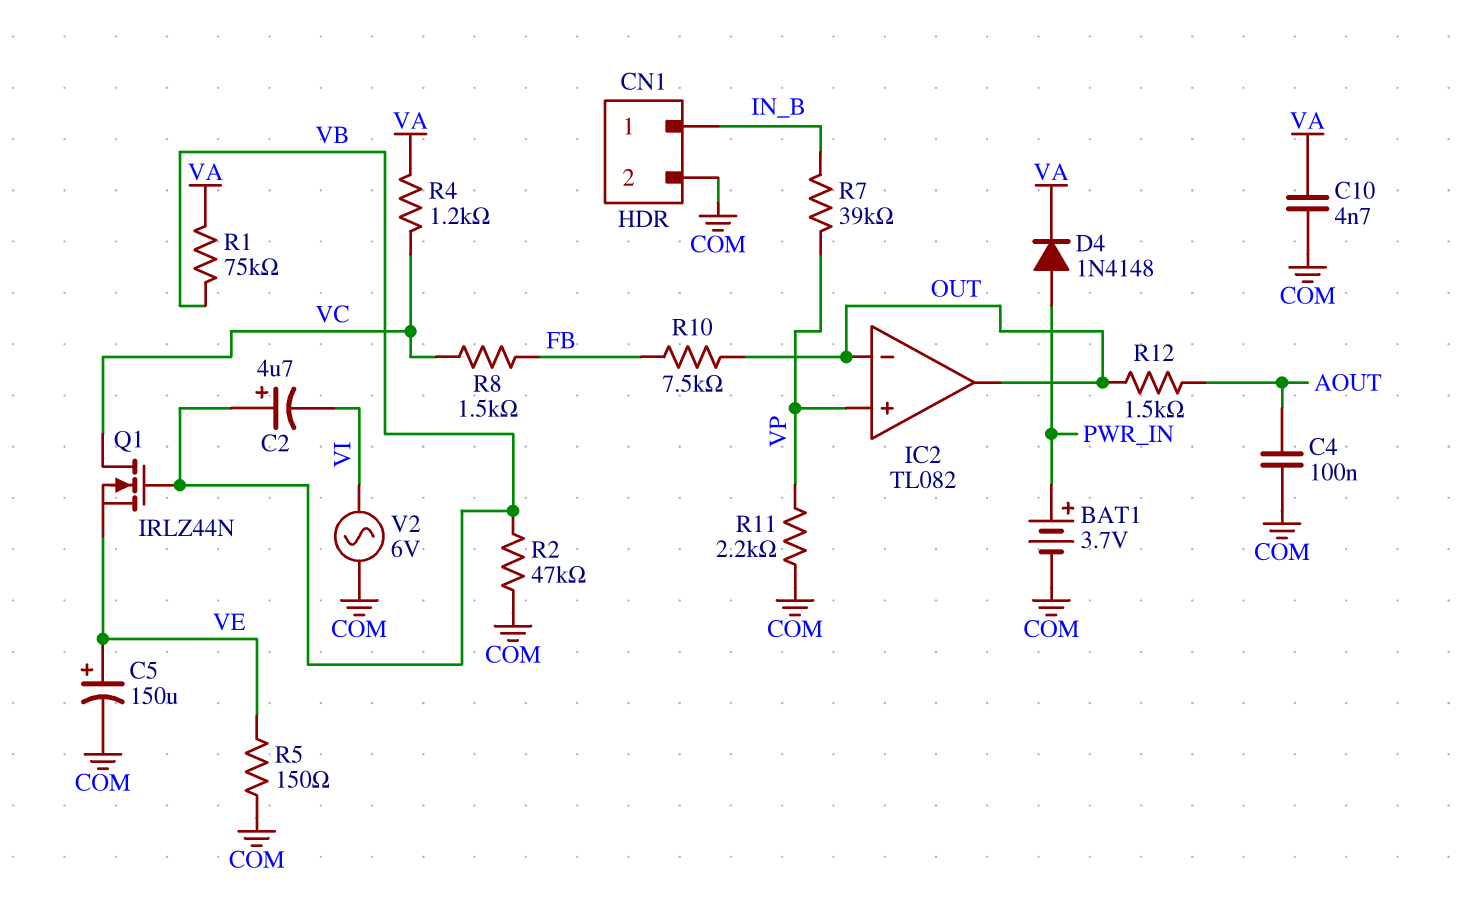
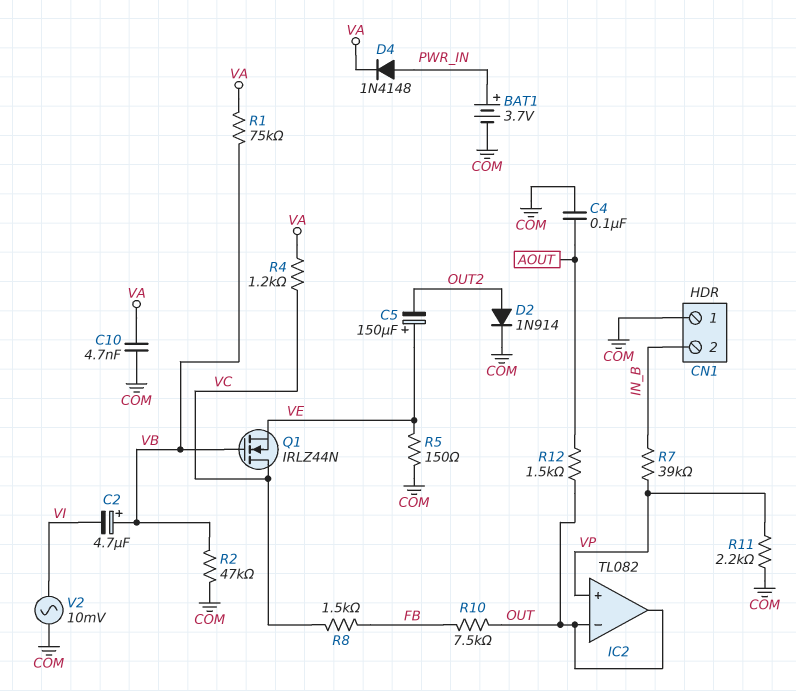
C5: 150uF (plus VE, minus COM) -> 150uF (plus VE, minus OUT2)
CN1 pin 1: IN_B -> COM
CN1 pin 2: COM -> IN_B
D2: none -> diode 1N914 (A OUT2, K COM)
V2: AC 6V (COM, VI) -> AC 10mV (COM, VI)

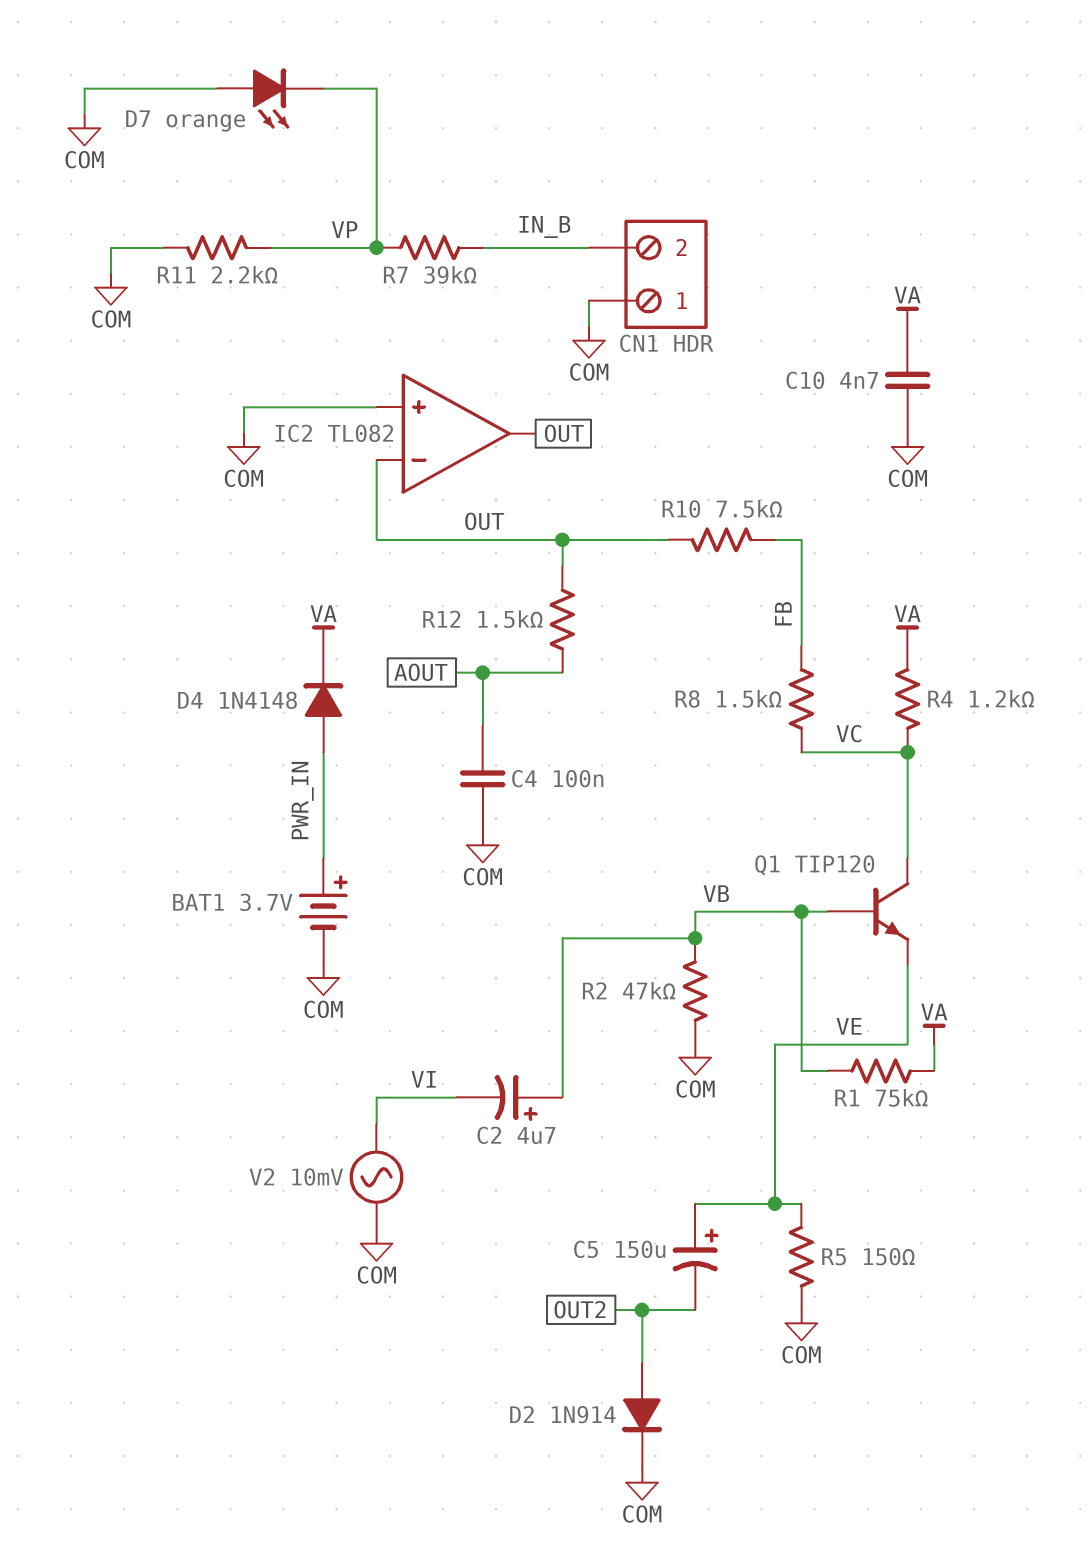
D7: none -> LED orange (A COM, K VP)
IC2 pin in+: VP -> COM
Q1: NMOS IRLZ44N (G VB, D VC, S VE) -> NPN TIP120 (B VB, C VC, E VE)

